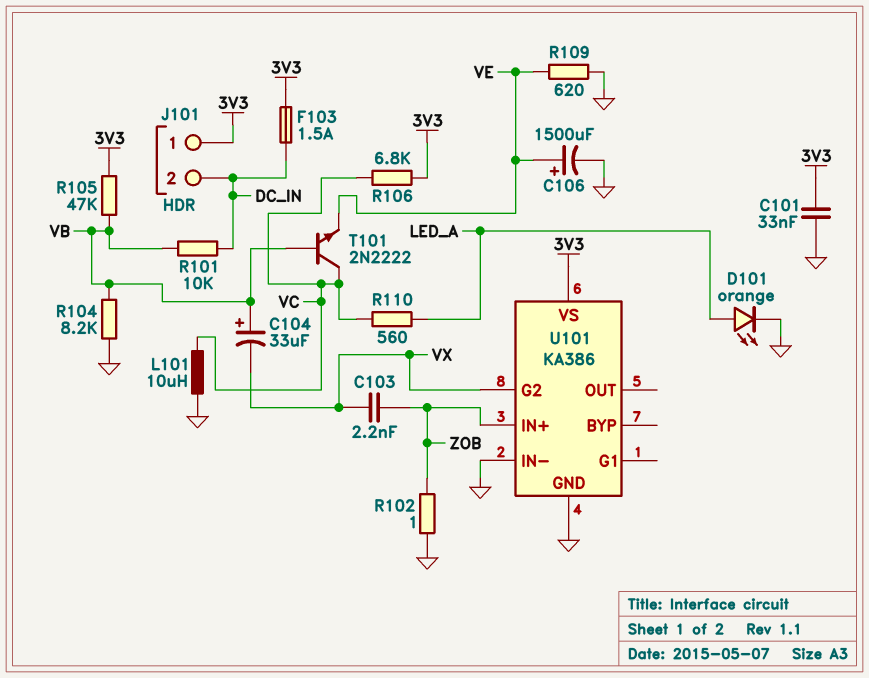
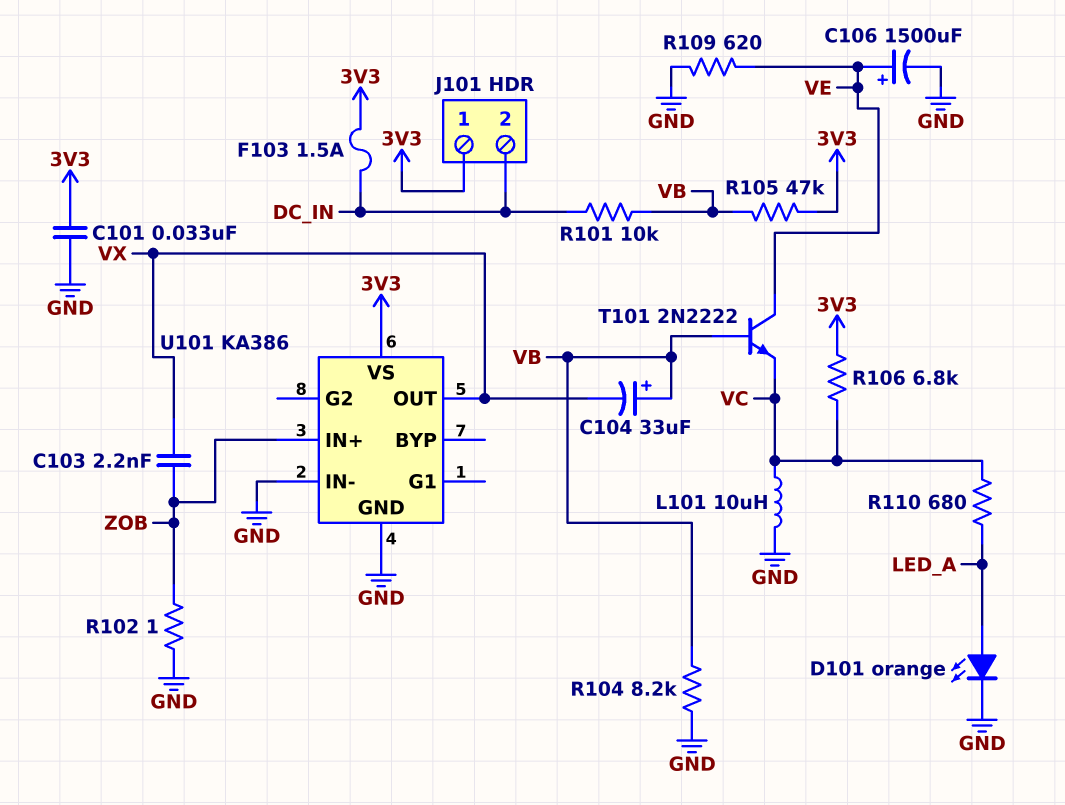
R110: 560 (LED_A, VC) -> 680 (LED_A, VC)
T101: NPN 2N2222 (B VB, C VC, E VE) -> NPN 2N2222 (B VB, C VE, E VC)
U101 pin G2: VX -> none
U101 pin OUT: none -> VX

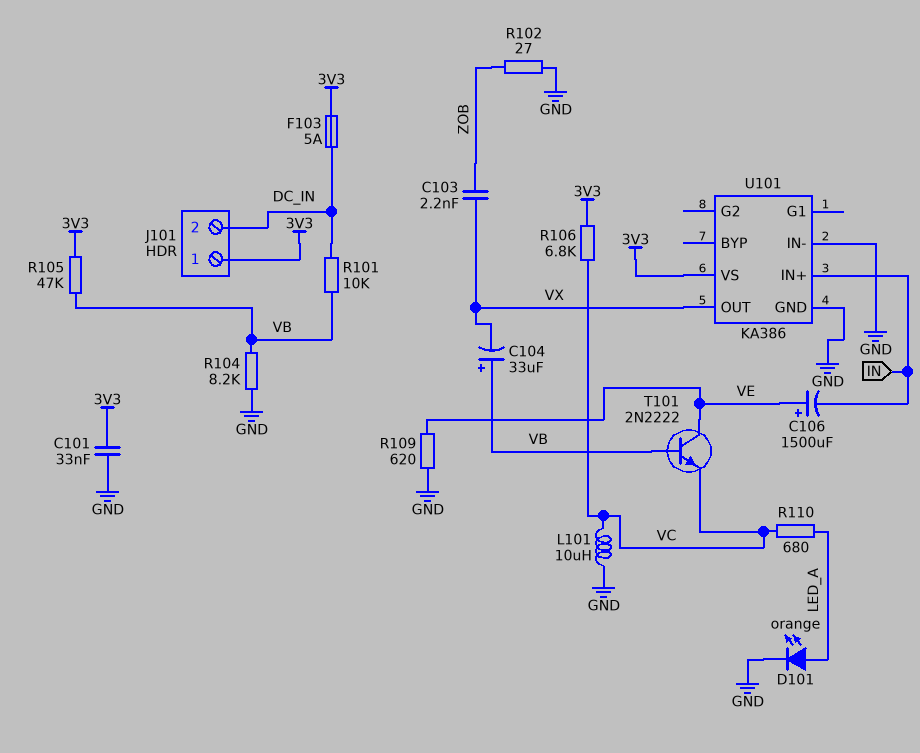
C106: 1500uF (plus VE, minus GND) -> 1500uF (plus VE, minus IN)
F103: 1.5A (3V3, DC_IN) -> 5A (3V3, DC_IN)
R102: 1 (GND, ZOB) -> 27 (GND, ZOB)
U101 pin IN+: ZOB -> IN

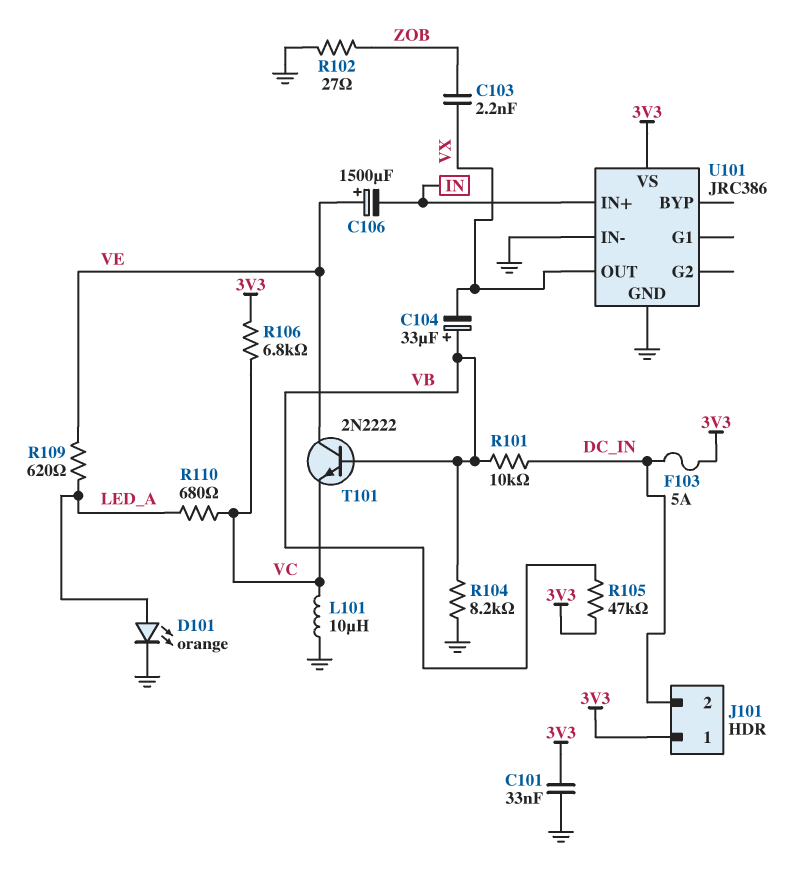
R109: 620 (GND, VE) -> 620 (LED_A, VE)
U101: KA386 -> JRC386

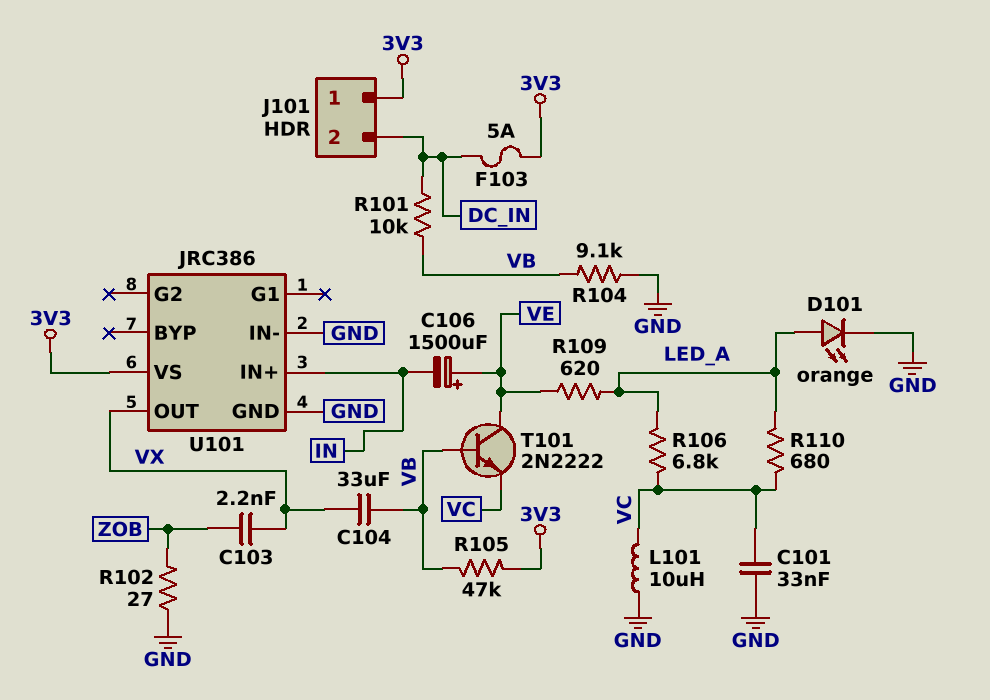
C101: 33nF (3V3, GND) -> 33nF (GND, VC)
C104: 33uF (plus VB, minus VX) -> 33uF (VB, VX)
R104: 8.2k (GND, VB) -> 9.1k (GND, VB)
R106: 6.8k (3V3, VC) -> 6.8k (LED_A, VC)

